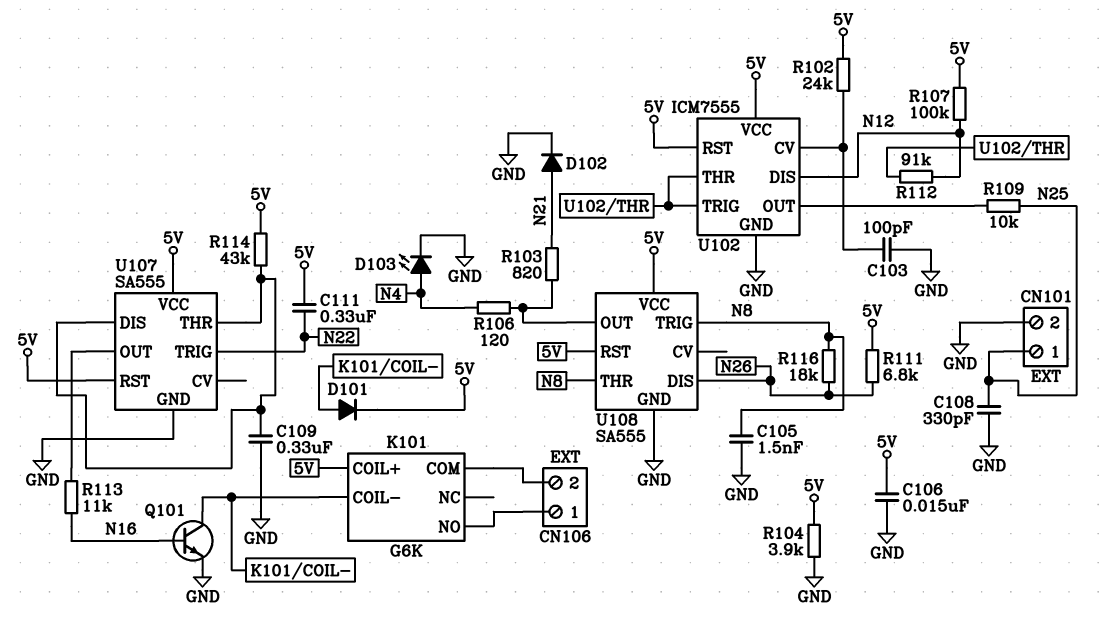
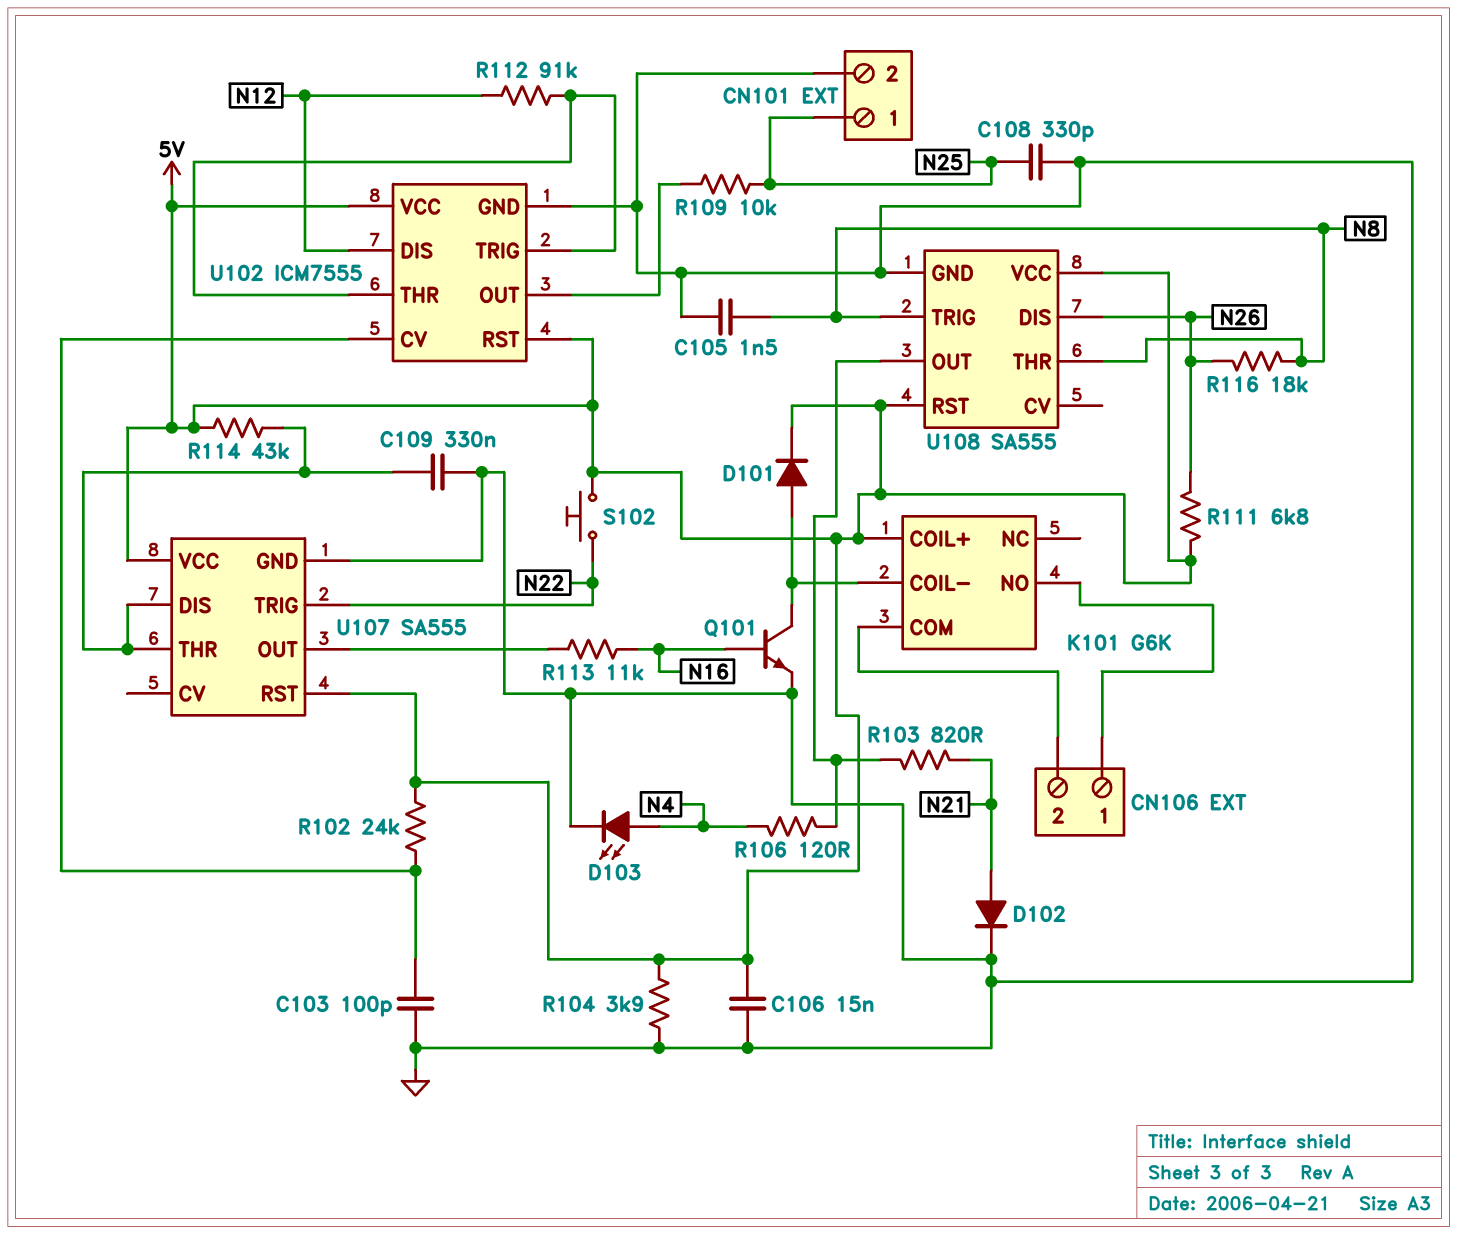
C111: 330nF (5V, N22) -> none
R107: 100k (5V, N12) -> none
S102: none -> button (5V, N22)

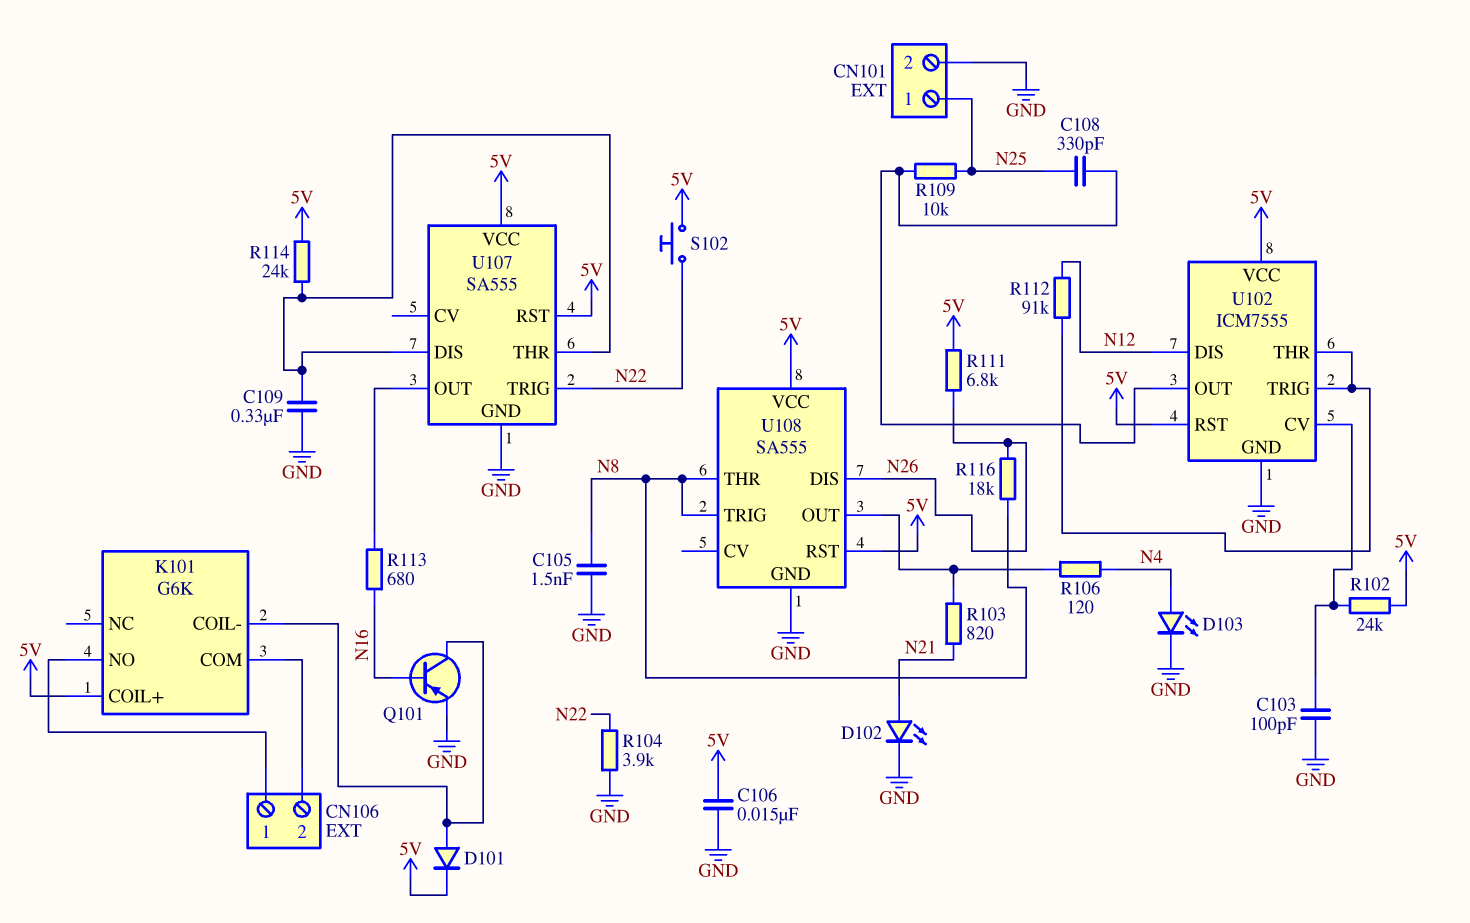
C108: 330pF (GND, N25) -> 330pF (N25, U102/OUT)
D102: diode (A N21, K GND) -> LED (A N21, K GND)
Q101: NPN (B N16, C K101/COIL-, E GND) -> PNP (B N16, C K101/COIL-, E GND)
R104: 3.9k (5V, GND) -> 3.9k (GND, N22)
R113: 11k (N16, U107/OUT) -> 680 (N16, U107/OUT)
R114: 43k (5V, U107/DIS) -> 24k (5V, U107/DIS)

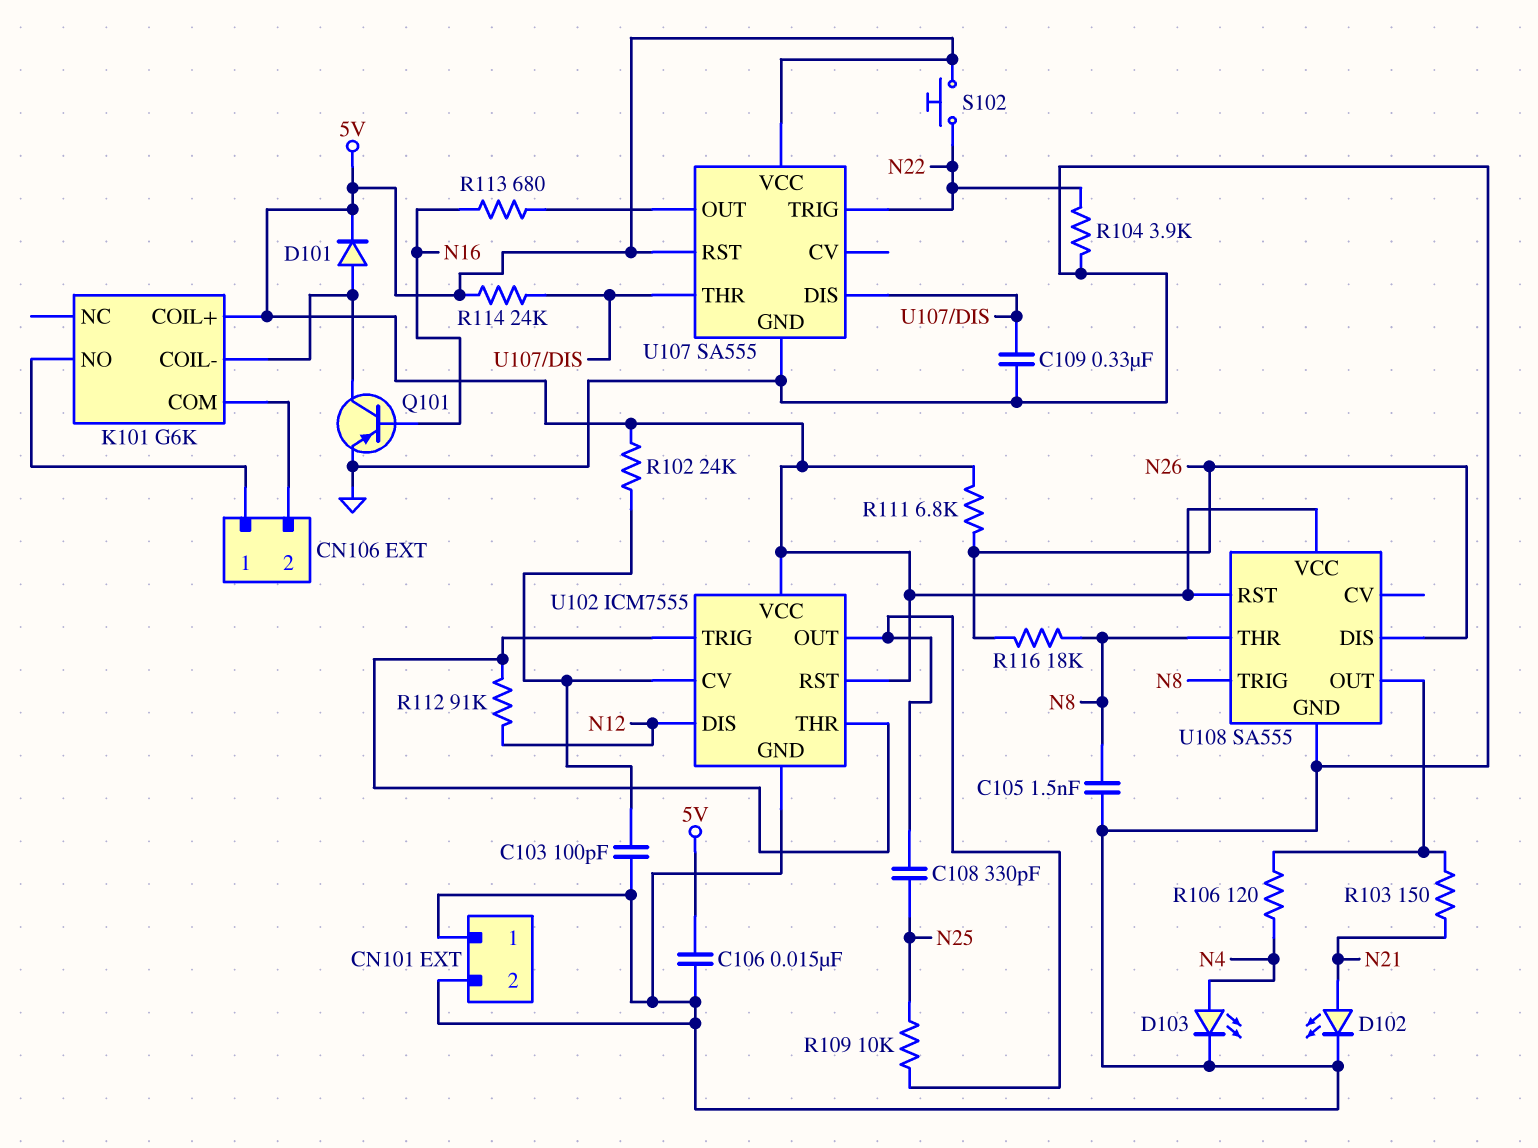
CN101 pin 1: N25 -> GND
R103: 820 (N21, U108/OUT) -> 150 (N21, U108/OUT)

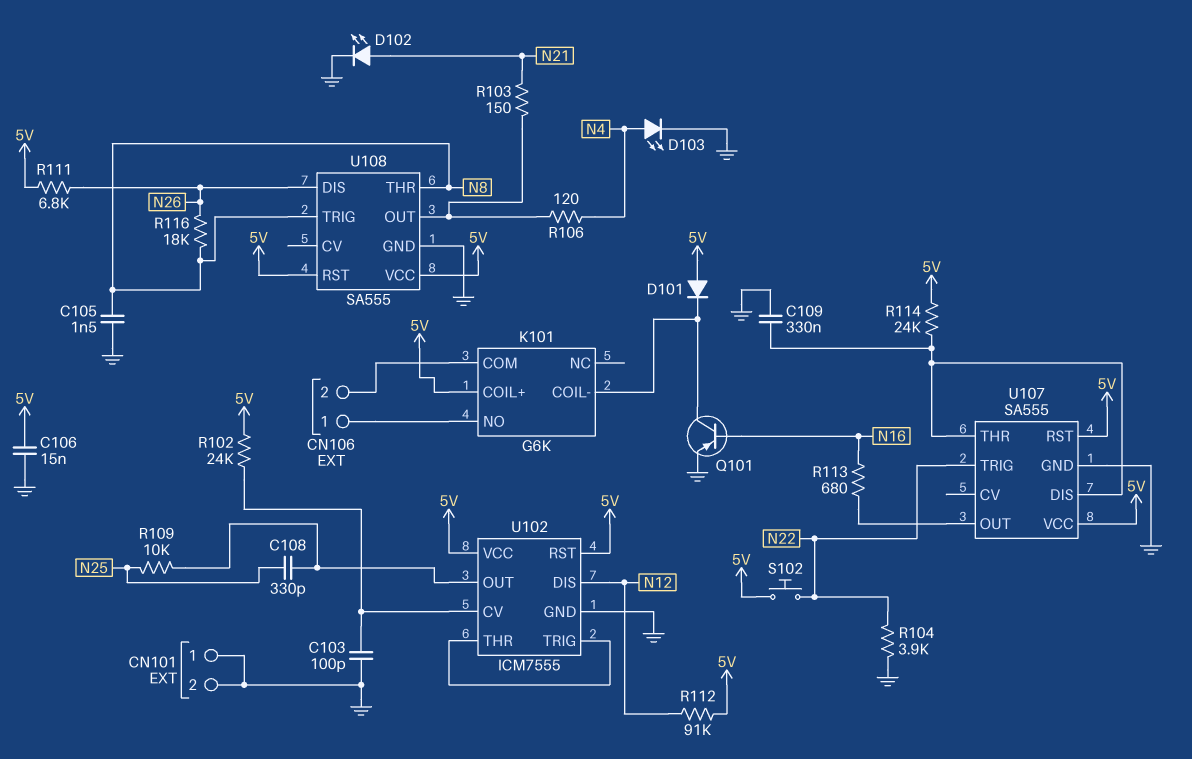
D101: diode (A K101/COIL-, K 5V) -> diode (A 5V, K K101/COIL-)
R112: 91k (N12, U102/THR) -> 91k (5V, N12)

